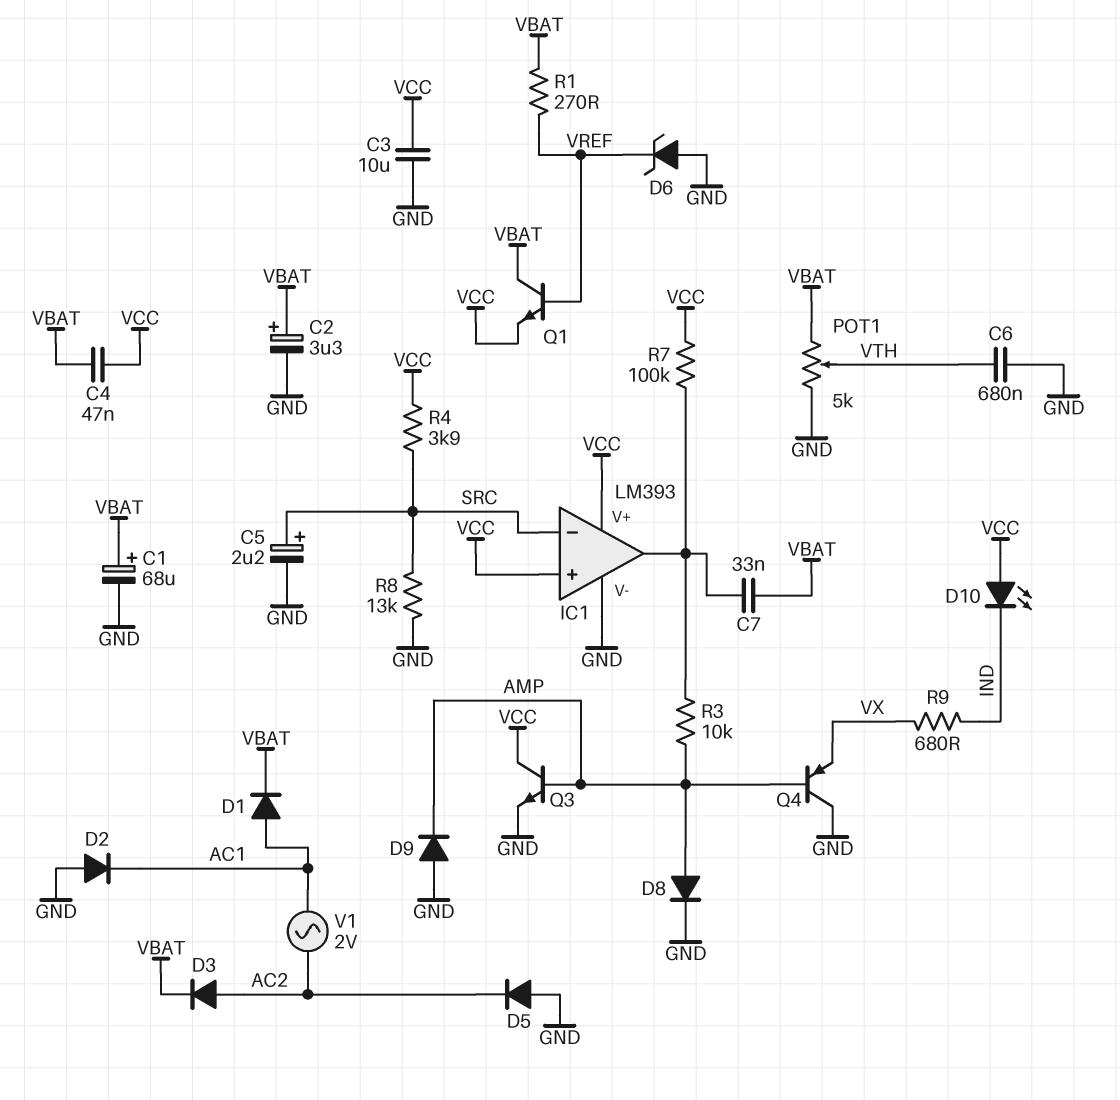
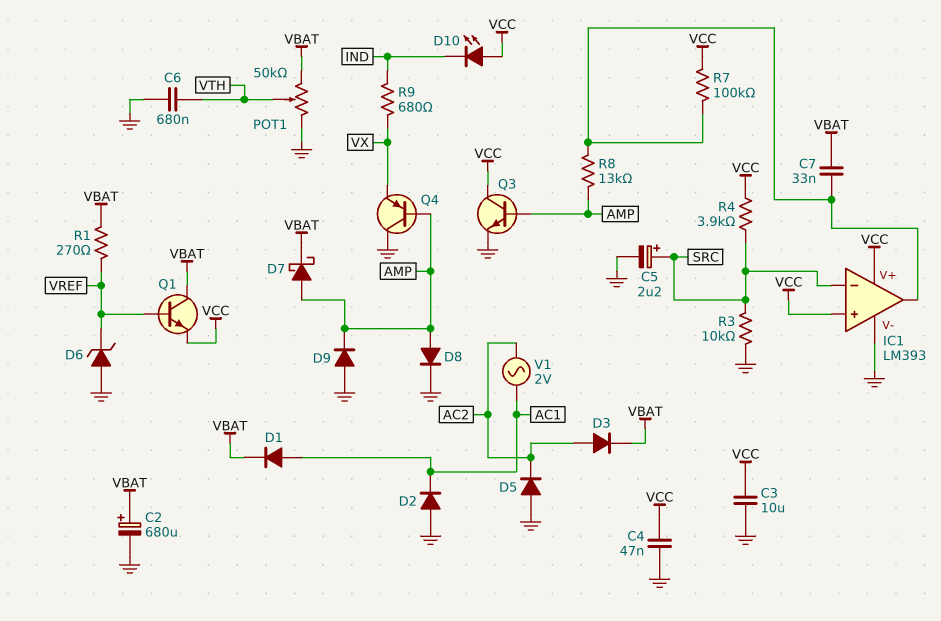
C1: 68uF (plus VBAT, minus GND) -> none
C2: 3.3uF (plus VBAT, minus GND) -> 680uF (plus VBAT, minus GND)
C4: 47nF (VBAT, VCC) -> 47nF (GND, VCC)
D7: none -> schottky (A AMP, K VBAT)
POT1: 5k (GND, VBAT, wiper VTH) -> 50k (GND, VBAT, wiper VTH)
R3: 10k (AMP, IC1/out) -> 10k (GND, SRC)
R8: 13k (GND, SRC) -> 13k (AMP, IC1/out)

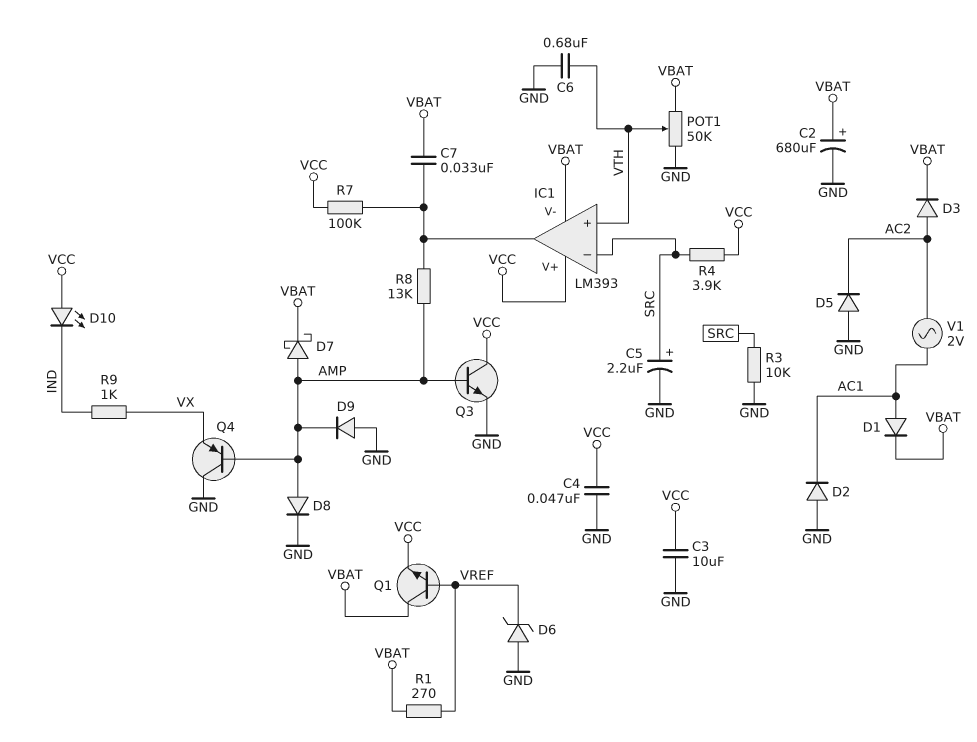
IC1 pin V-: GND -> VBAT
IC1 pin in+: VCC -> VTH
R9: 680 (IND, VX) -> 1k (IND, VX)

